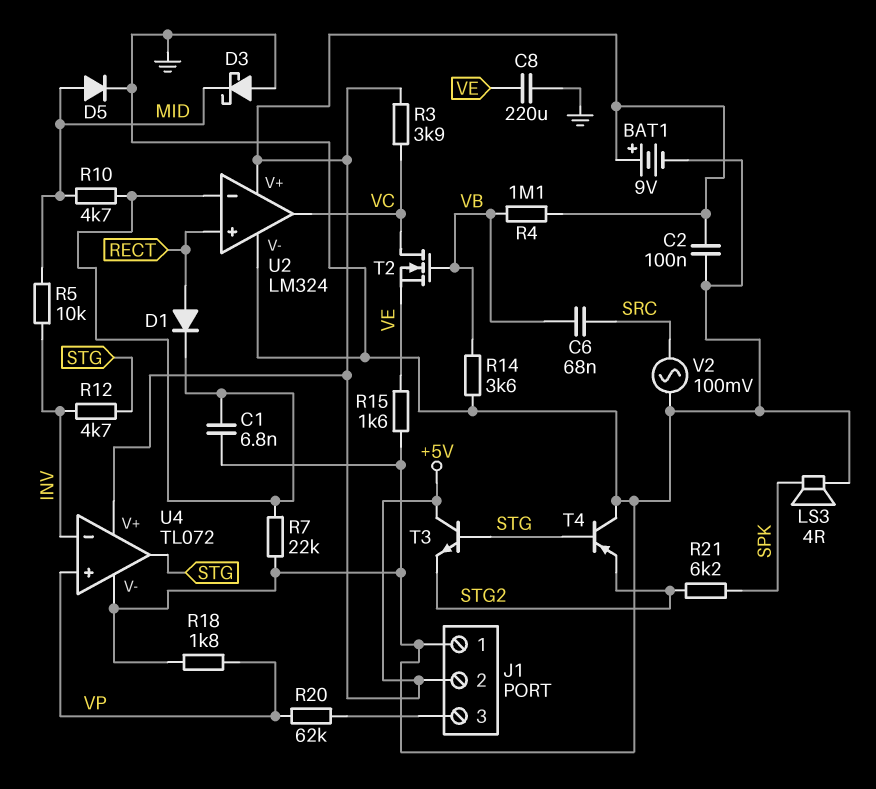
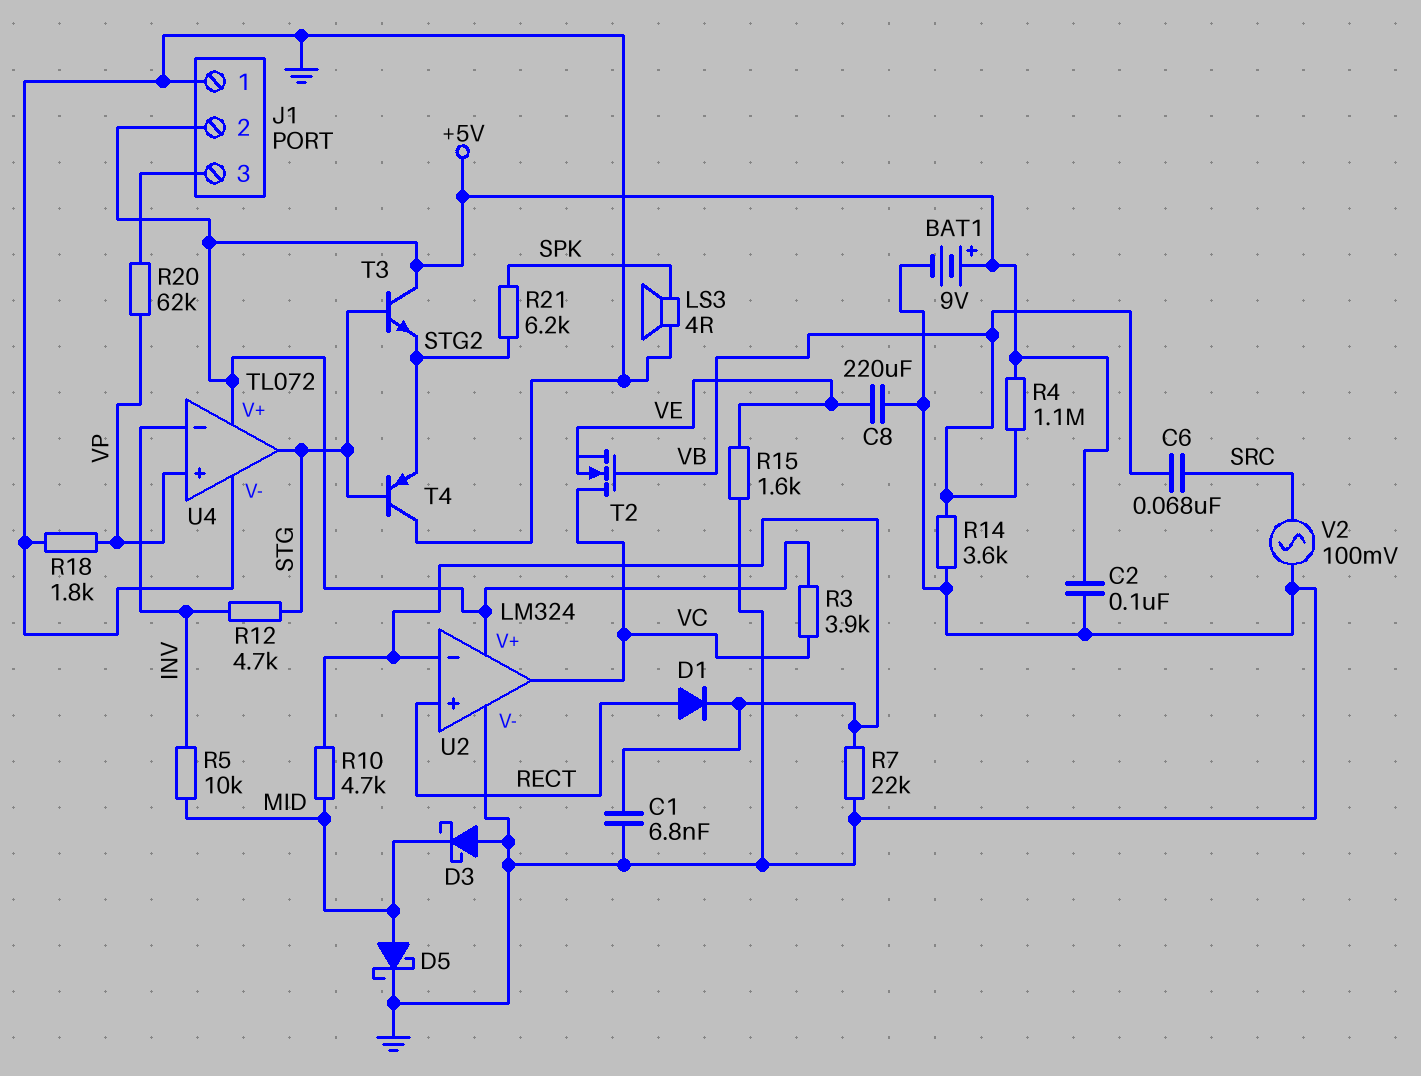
D5: diode (A MID, K GND) -> schottky (A MID, K GND)

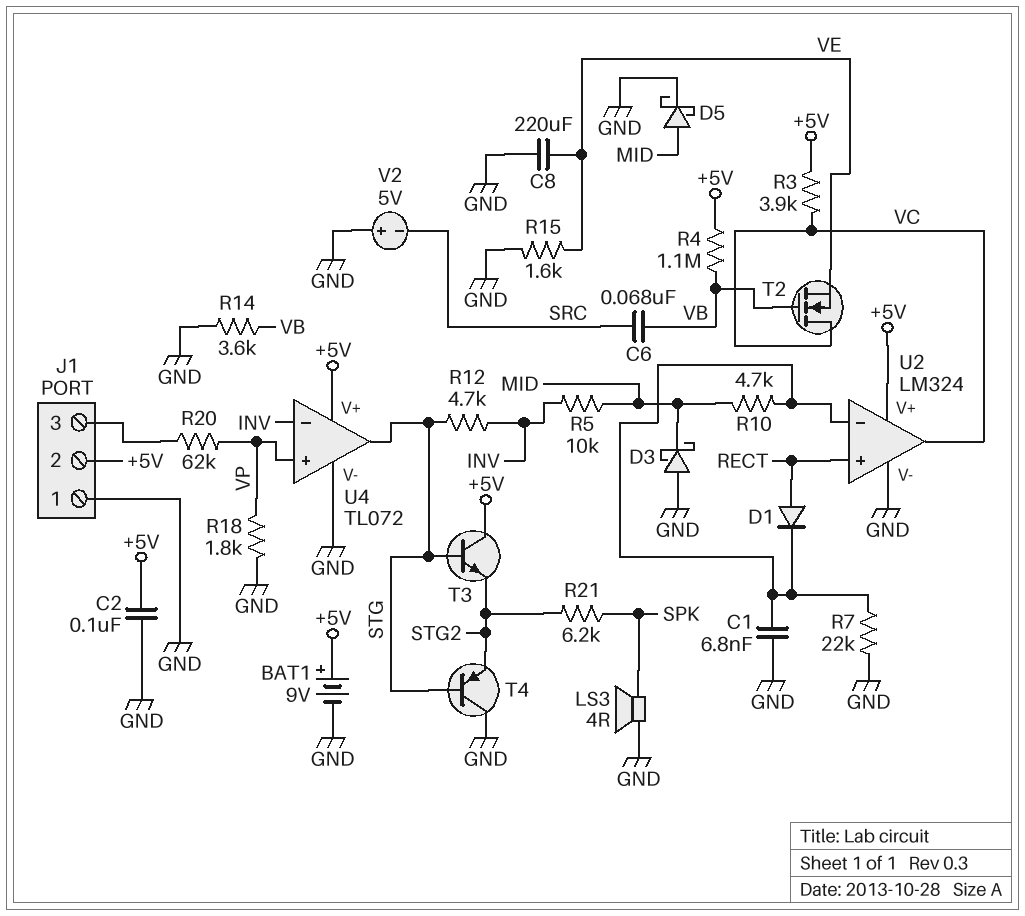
V2: AC 100mV (GND, SRC) -> 5V (plus GND, minus SRC)

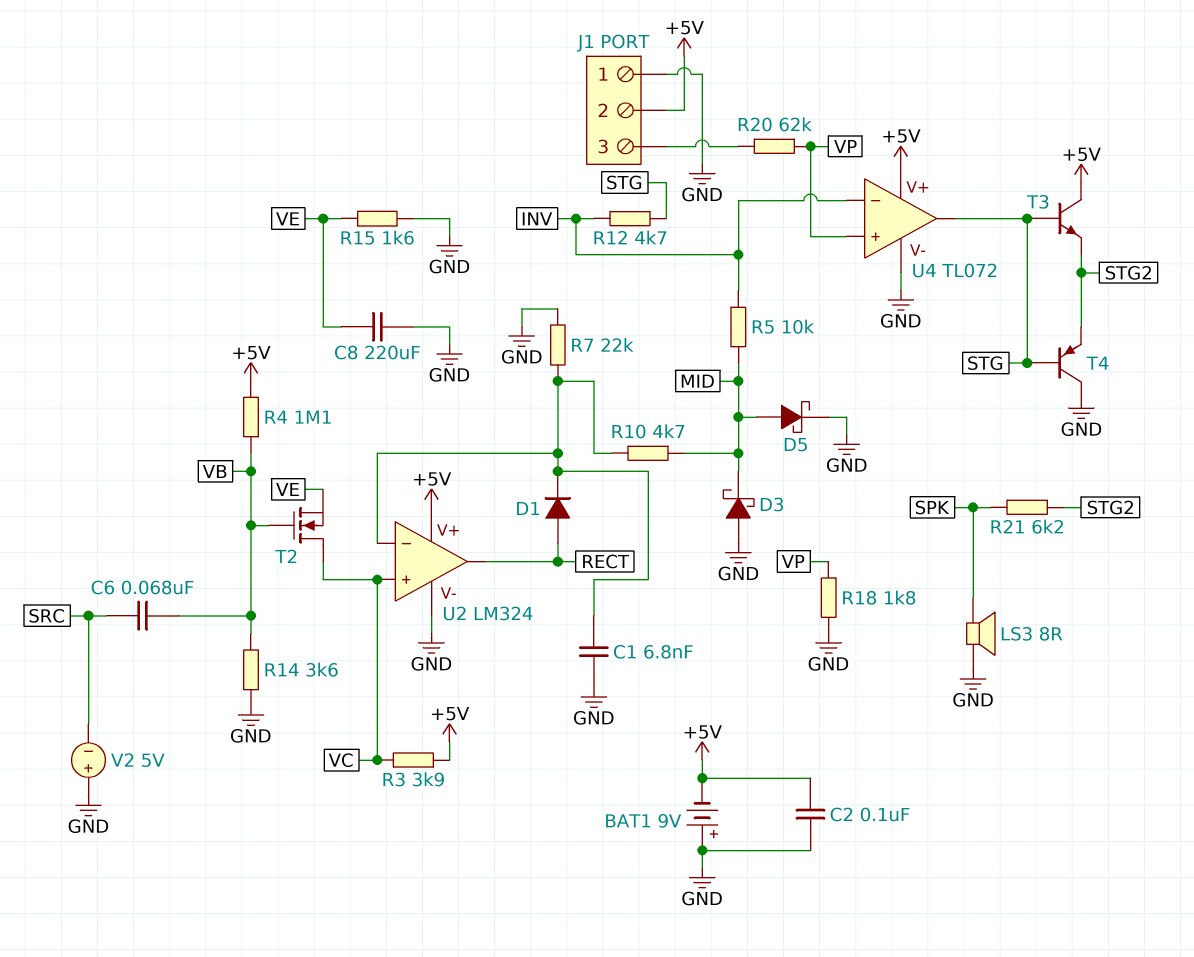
BAT1: 9V (plus +5V, minus GND) -> 9V (plus GND, minus +5V)
LS3: speaker 4R (GND, SPK) -> speaker 8R (GND, SPK)
U2 pin in+: RECT -> VC
U2 pin out: VC -> RECT

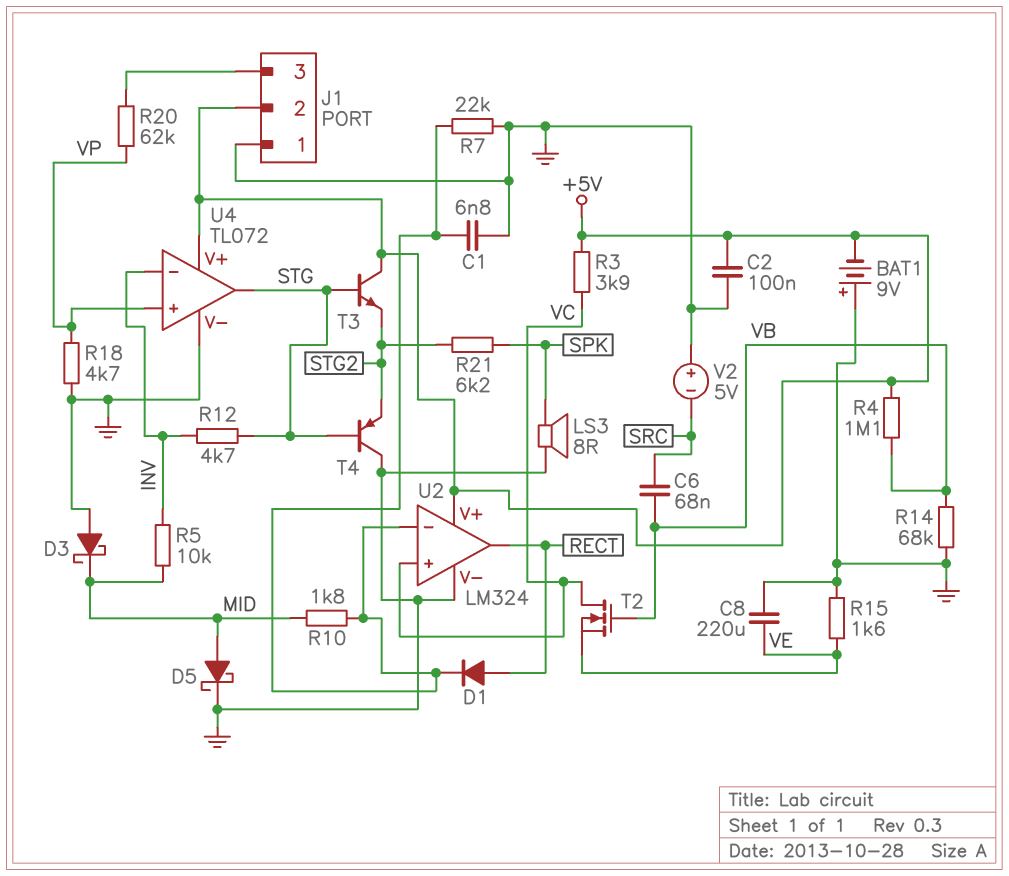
R10: 4.7k (MID, U2/in-) -> 1.8k (MID, U2/in-)
R14: 3.6k (GND, VB) -> 68k (GND, VB)
R18: 1.8k (GND, VP) -> 4.7k (GND, VP)

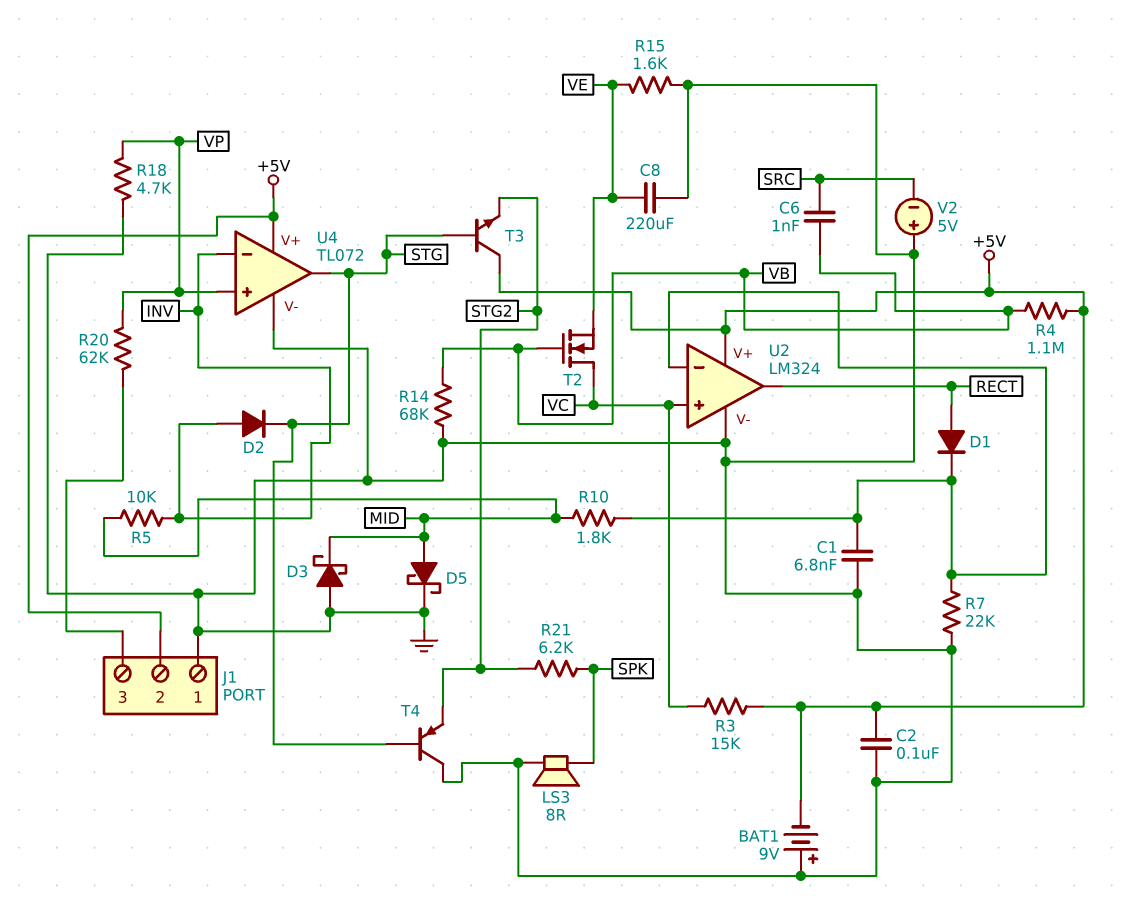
C6: 68nF (SRC, VB) -> 1nF (SRC, VB)
D2: none -> diode (A INV, K STG)
R3: 3.9k (+5V, VC) -> 15k (+5V, VC)
R12: 4.7k (INV, STG) -> none

